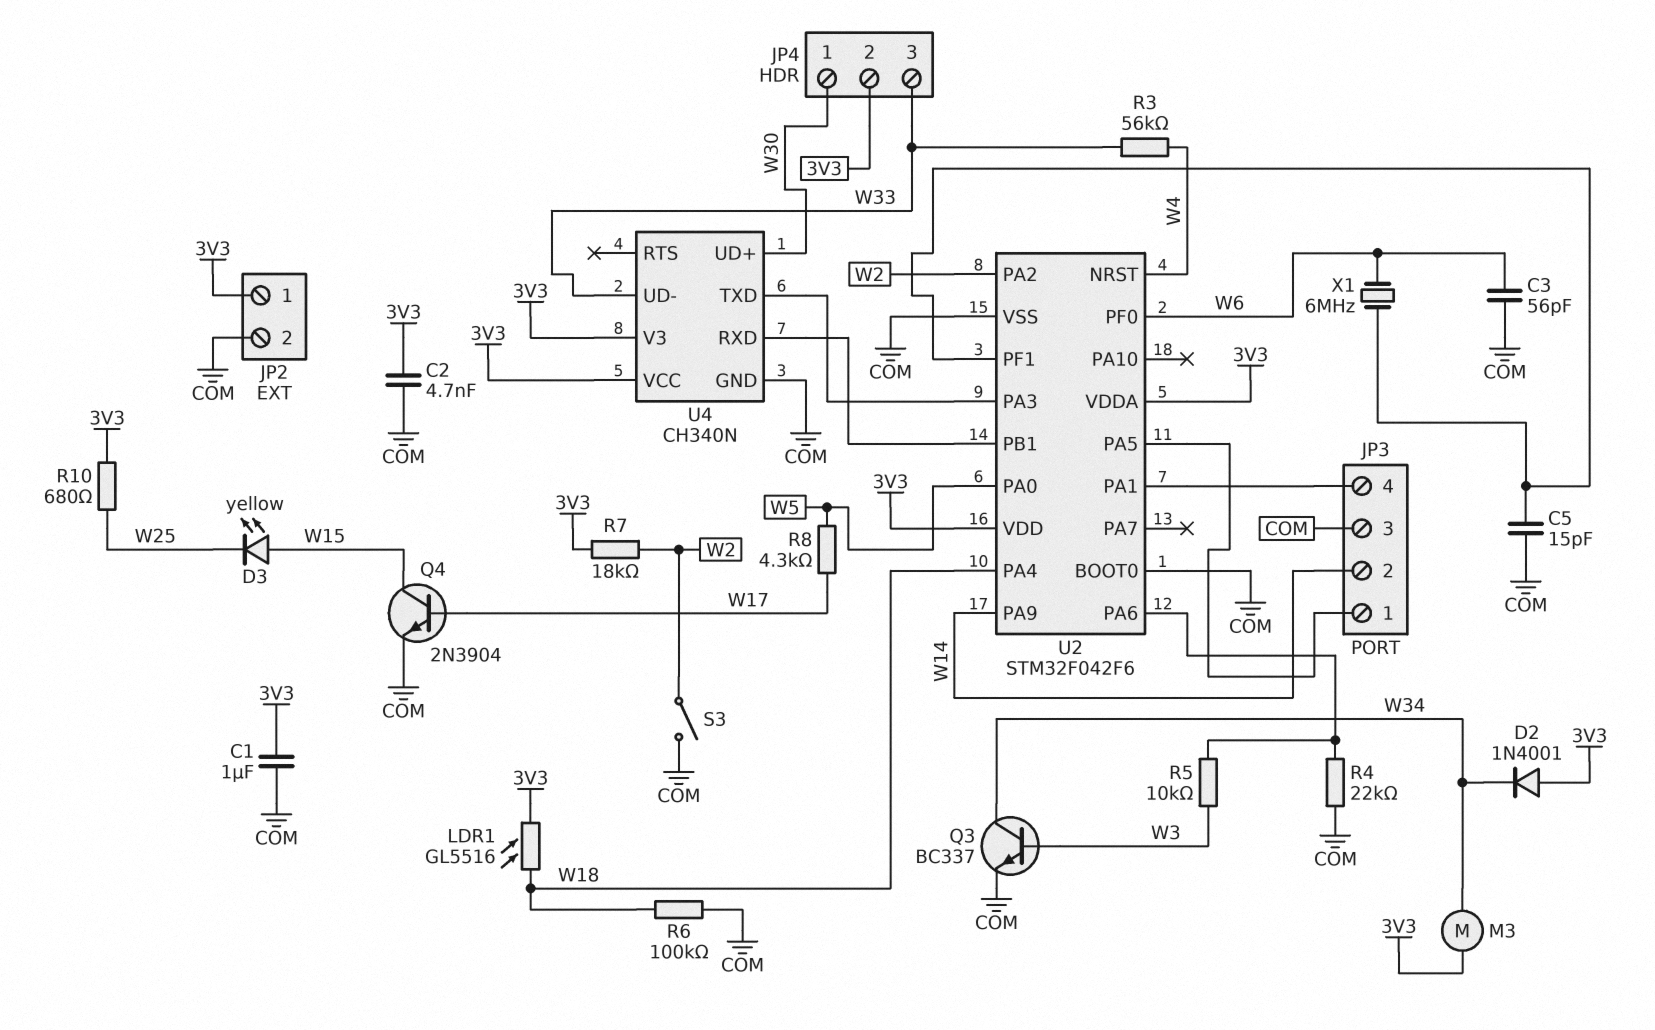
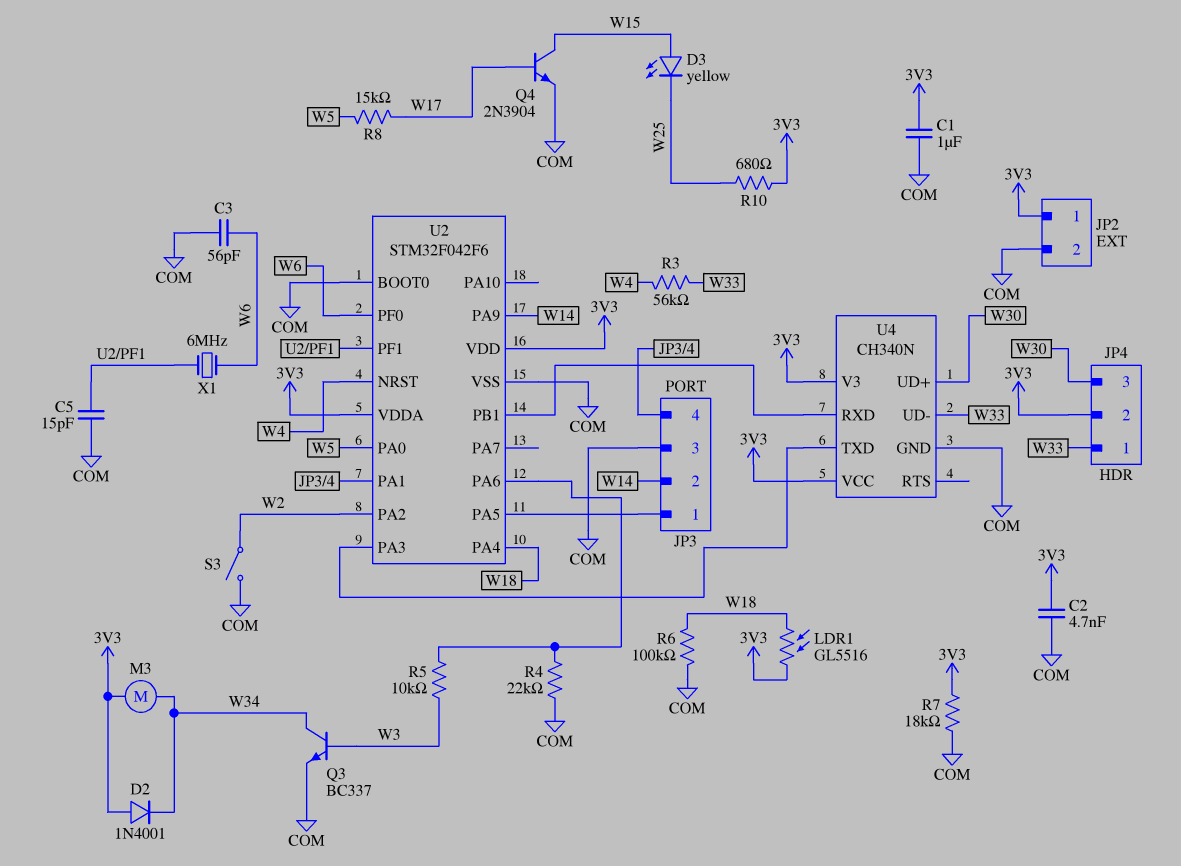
JP4 pin 1: W30 -> W33
JP4 pin 3: W33 -> W30
R7: 18k (3V3, W2) -> 18k (3V3, COM)
R8: 4.3k (W5, W17) -> 15k (W5, W17)

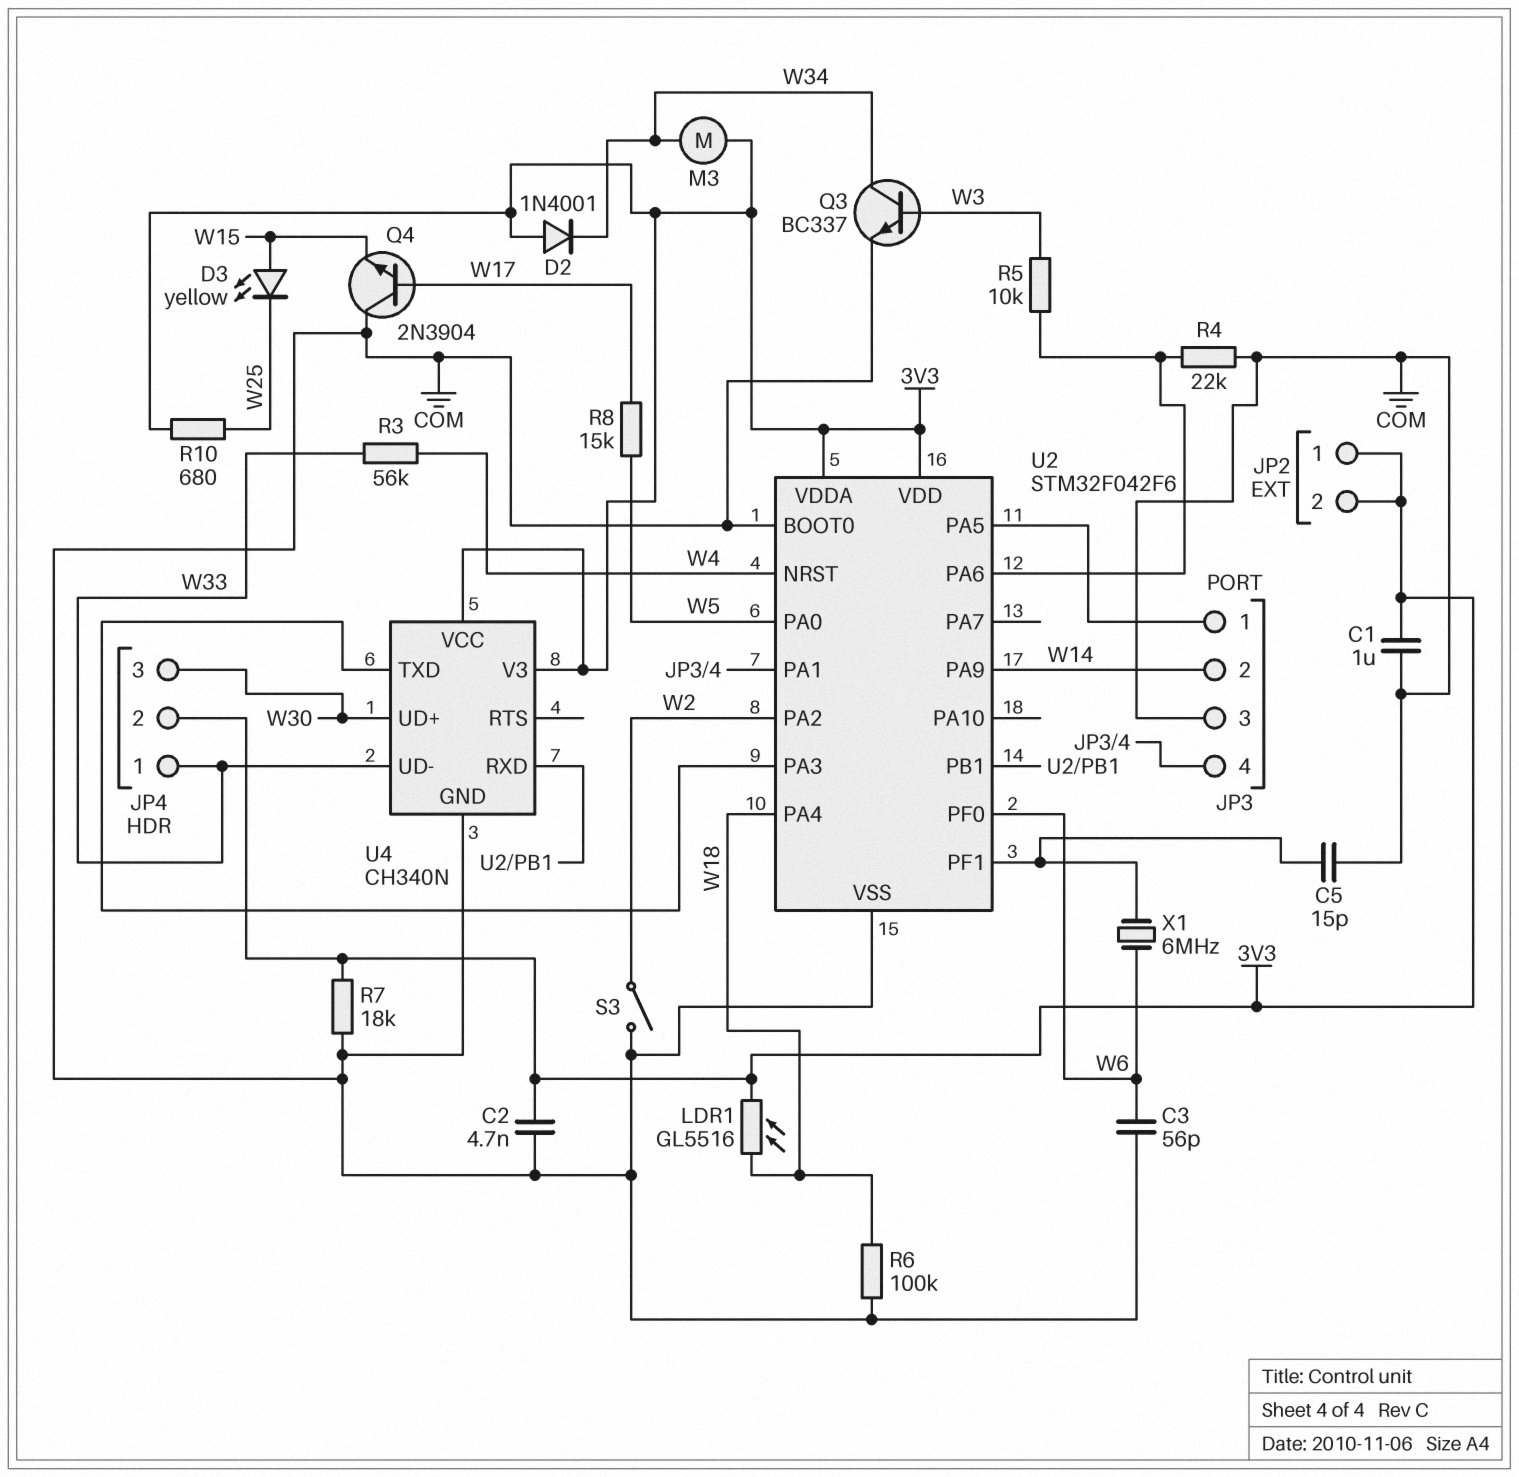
JP2 pin 2: COM -> 3V3
Q4: NPN 2N3904 (B W17, C W15, E COM) -> NPN 2N3904 (B W17, C COM, E W15)

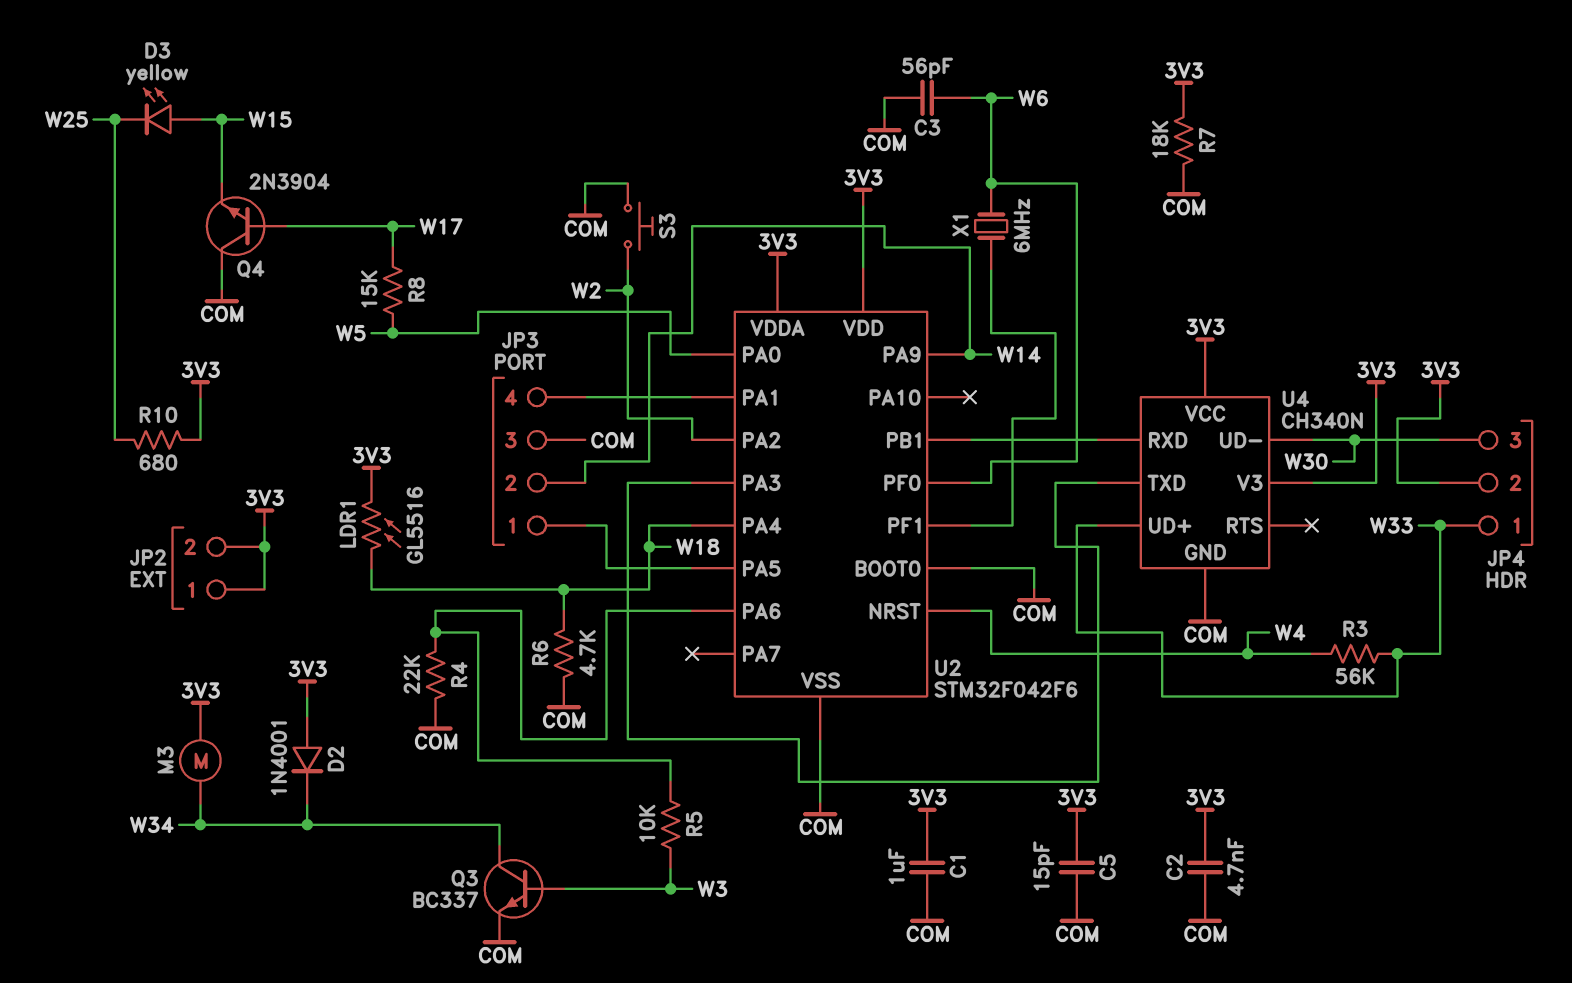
C5: 15pF (COM, U2/PF1) -> 15pF (3V3, COM)
R6: 100k (COM, W18) -> 4.7k (COM, W18)
S3: switch (COM, W2) -> button (COM, W2)
U4 pin UD+: W30 -> W33
U4 pin UD-: W33 -> W30

